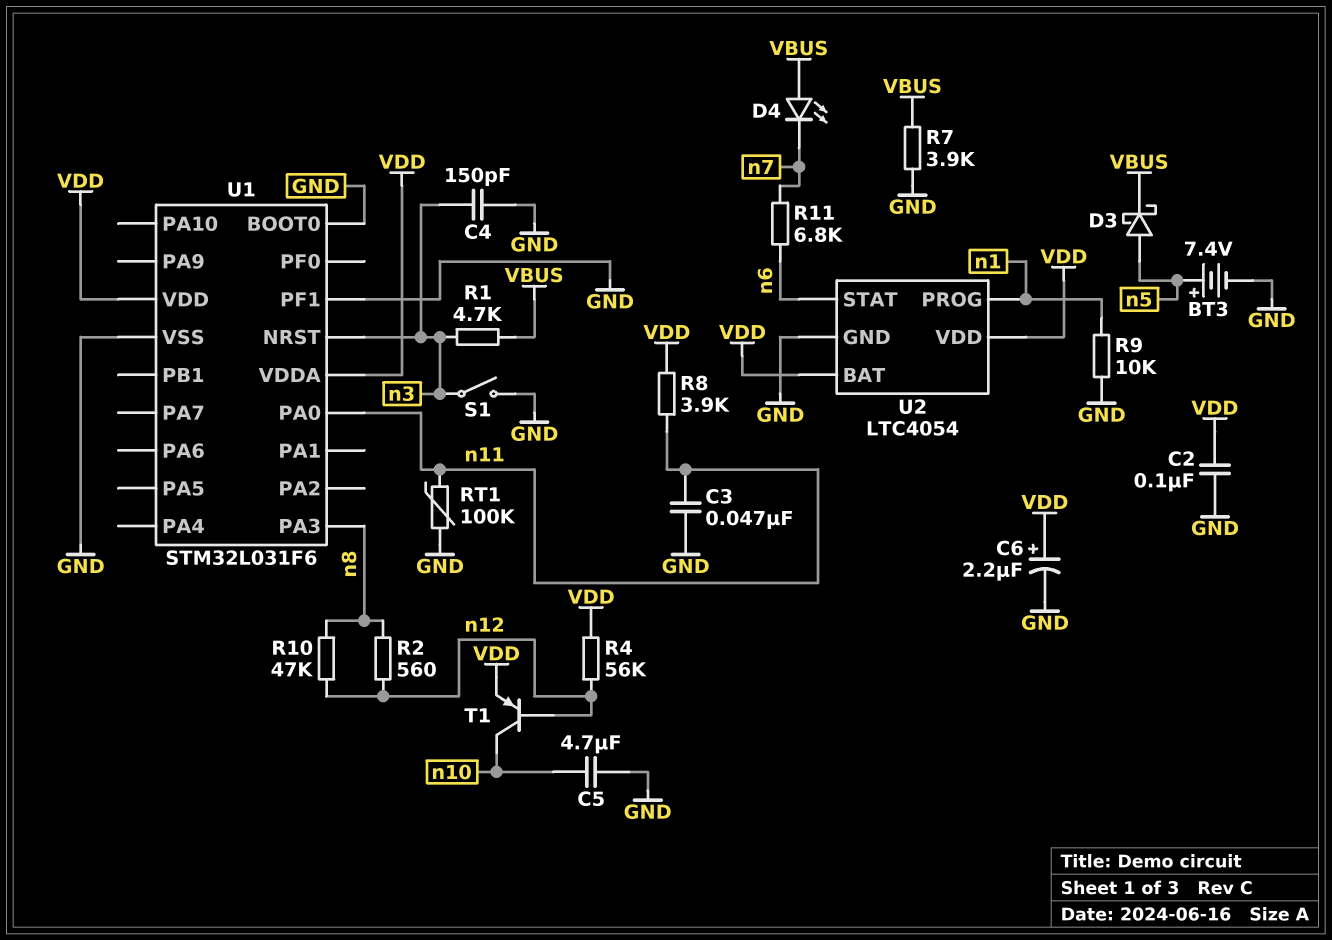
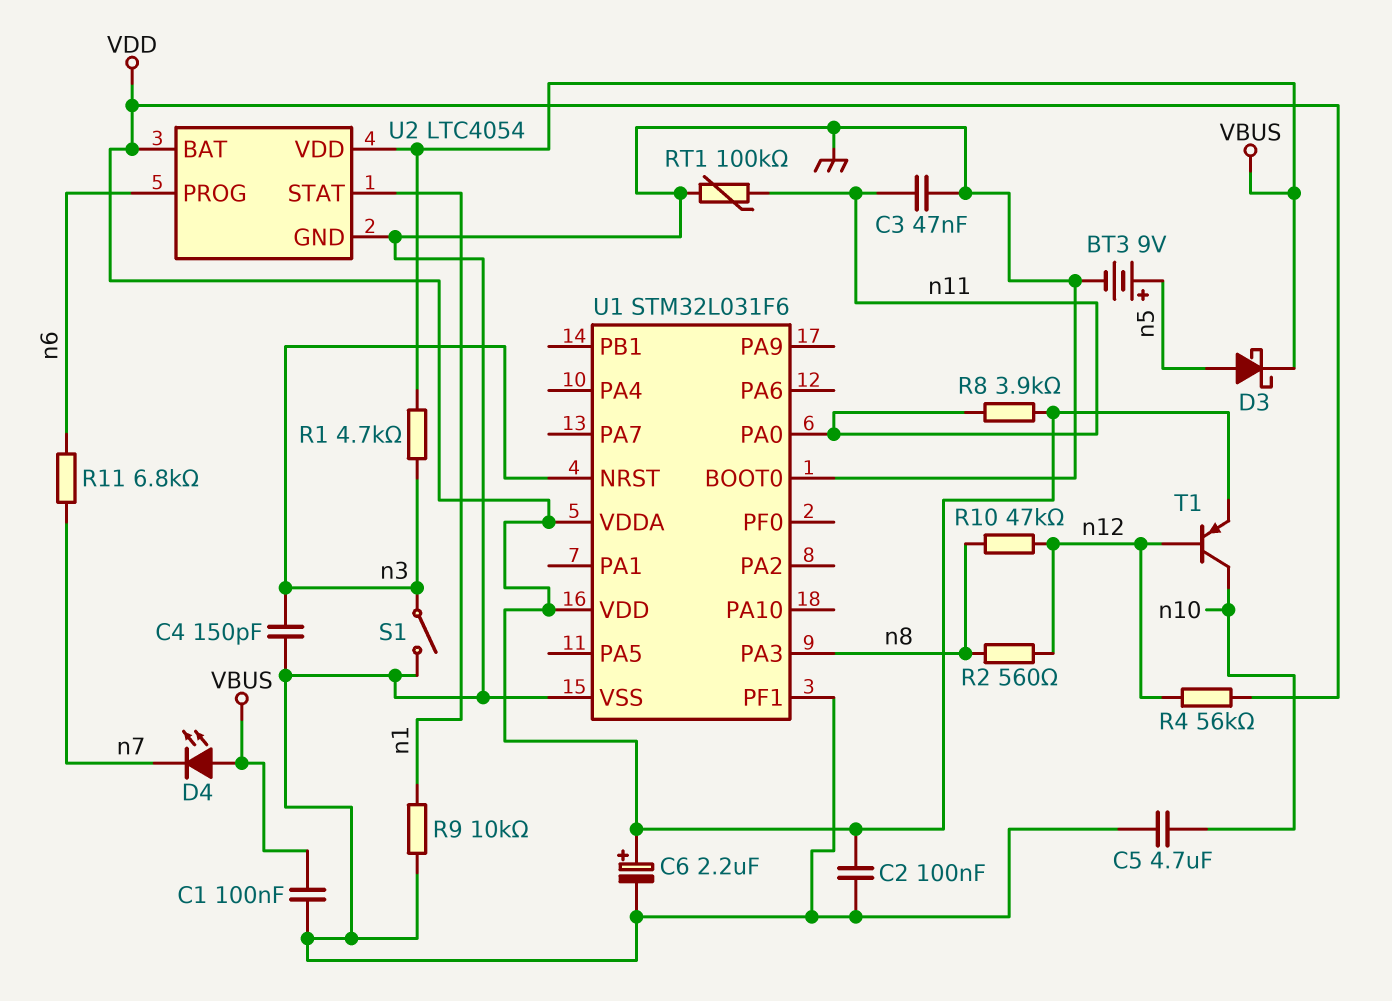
BT3: 7.4V (plus n5, minus GND) -> 9V (plus n5, minus GND)
C1: none -> 100nF (GND, VBUS)
R7: 3.9k (GND, VBUS) -> none
U2 pin PROG: n1 -> n6
U2 pin STAT: n6 -> n1
U2 pin VDD: VDD -> VBUS

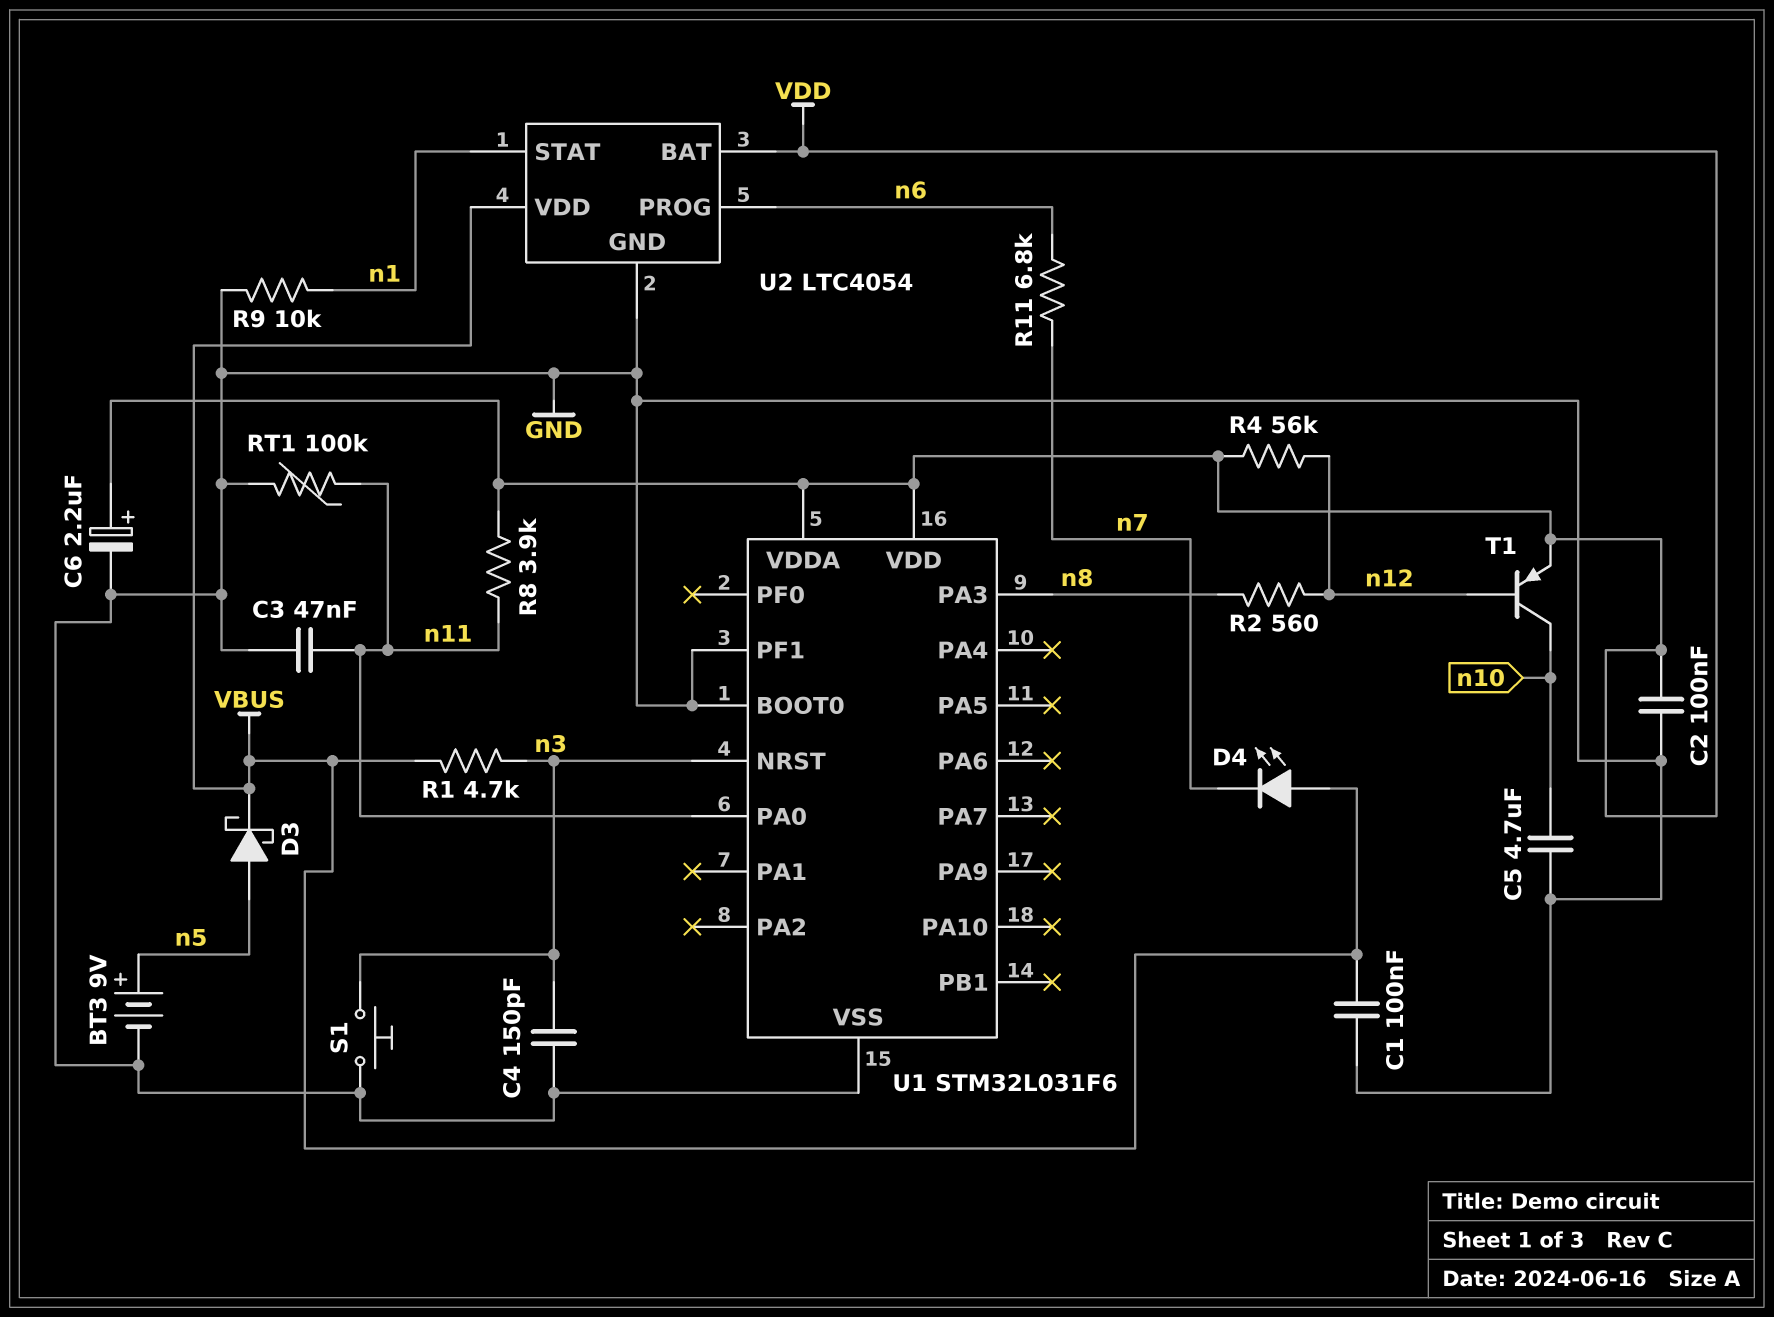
R10: 47k (n8, n12) -> none
S1: switch (GND, n3) -> button (GND, n3)

